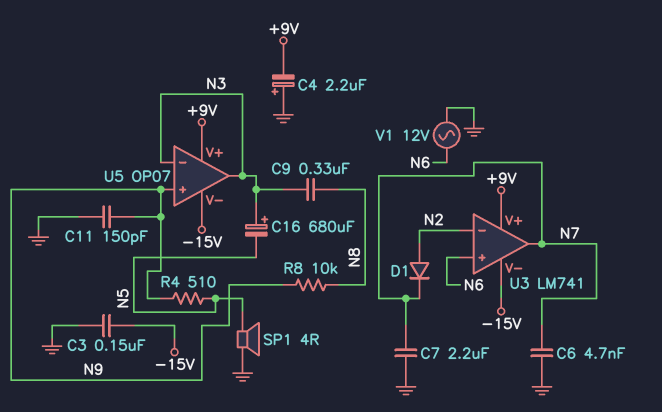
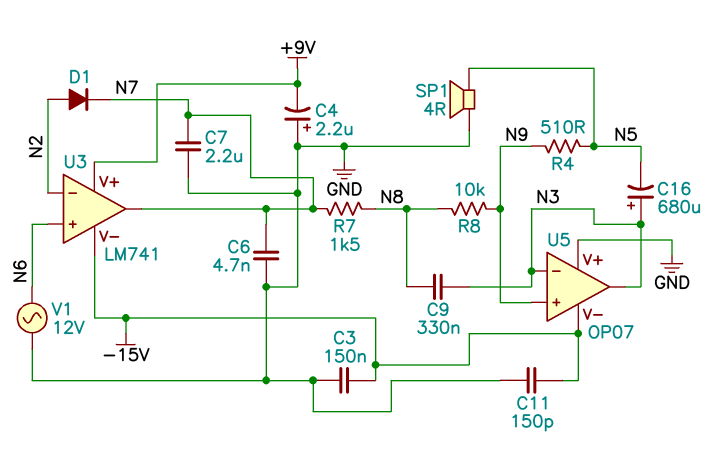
C11: 150pF (GND, N9) -> 150pF (-15V, GND)
R7: none -> 1.5k (N7, N8)
U5 pin V+: +9V -> GND

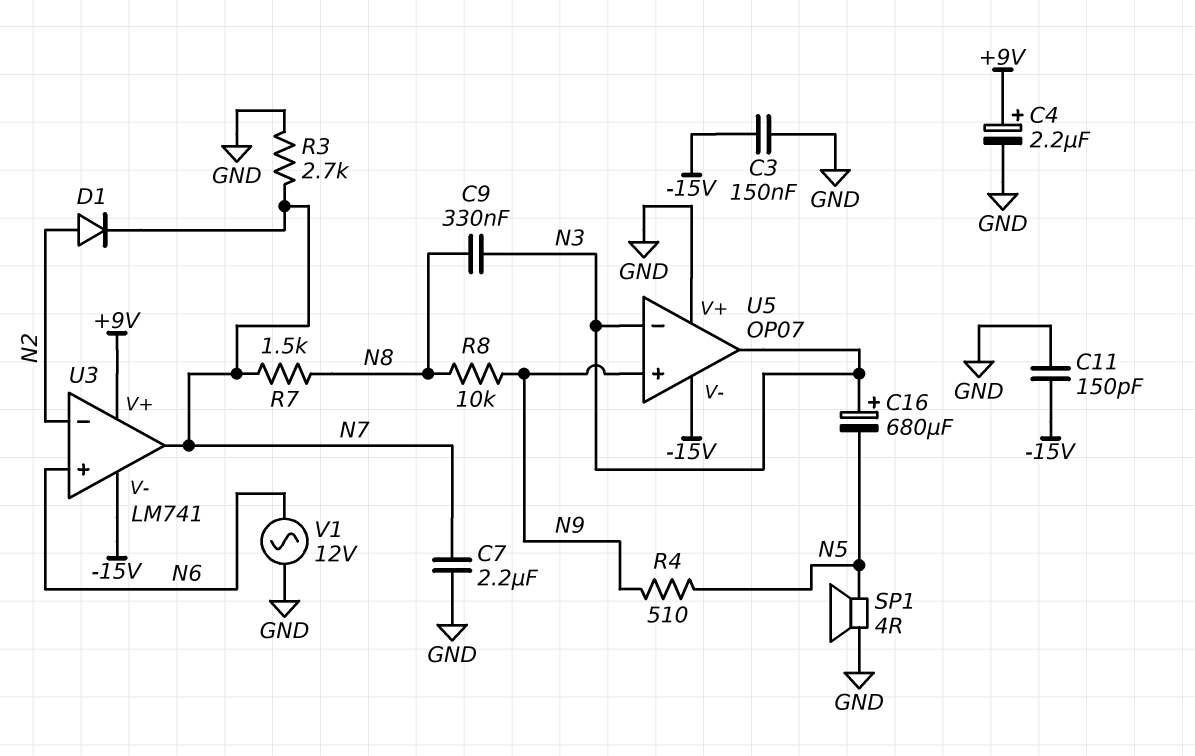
C4: 2.2uF (plus GND, minus +9V) -> 2.2uF (plus +9V, minus GND)
C6: 4.7nF (GND, N7) -> none
R3: none -> 2.7k (GND, N7)

